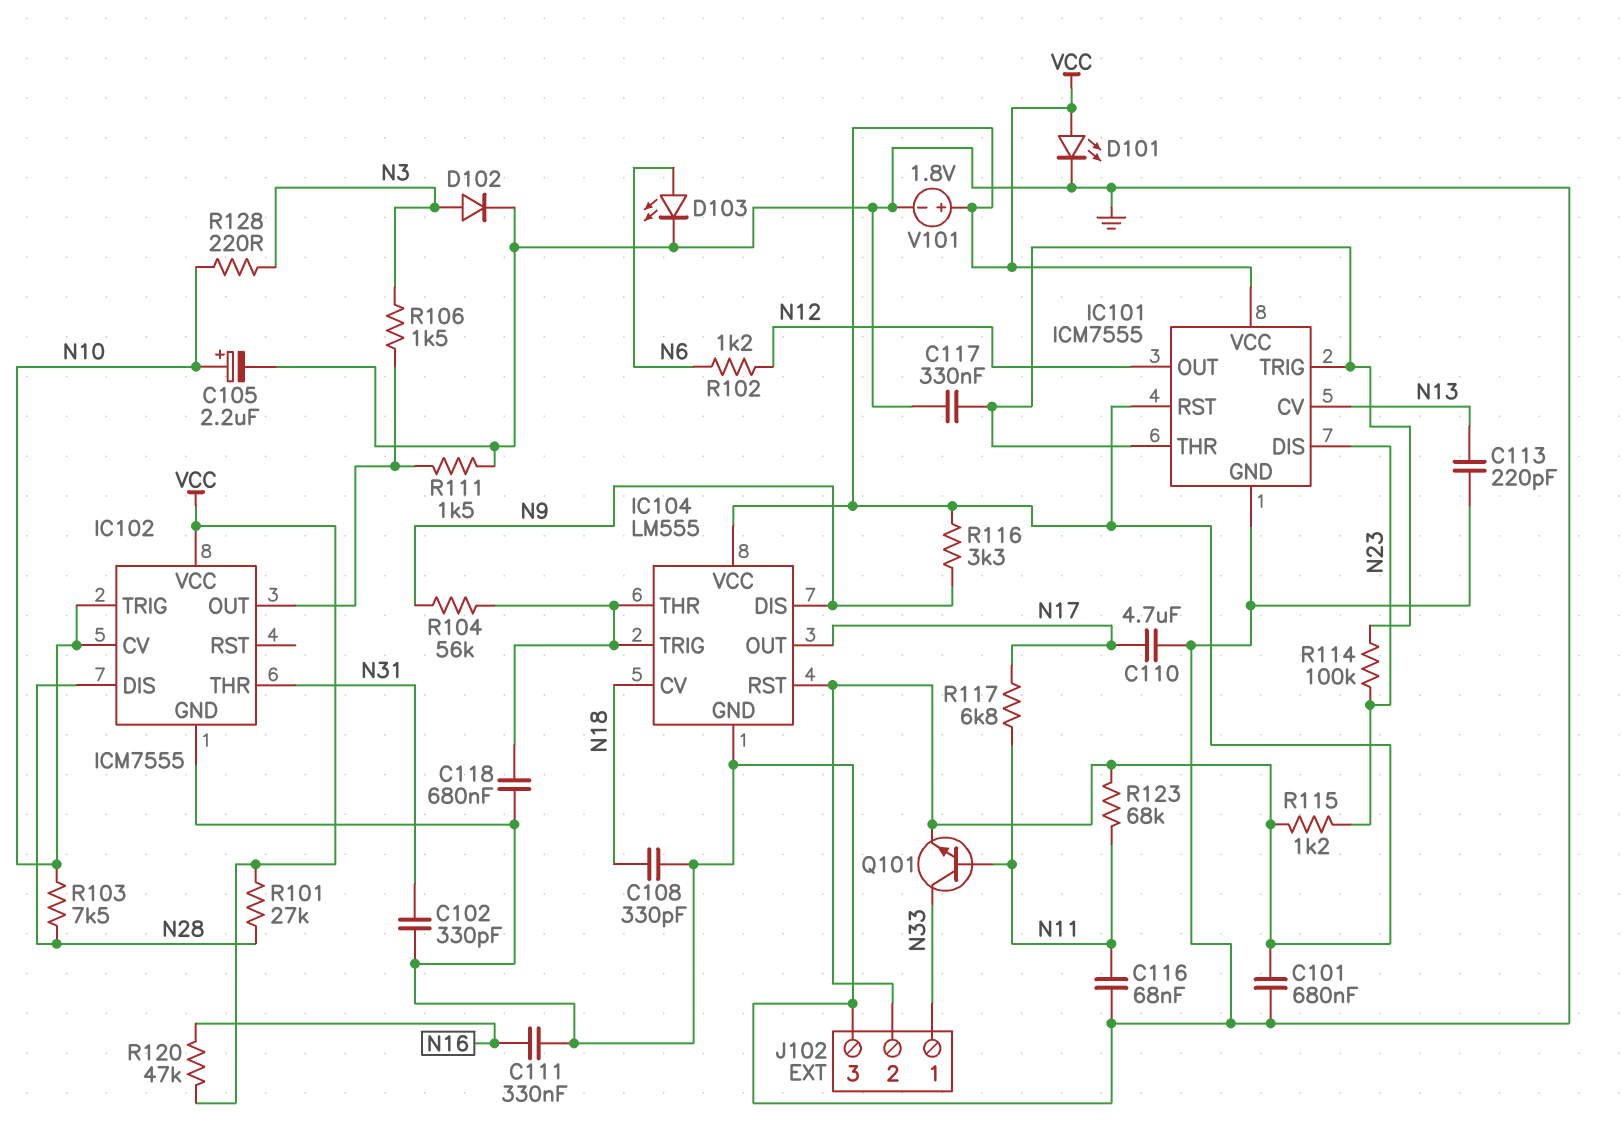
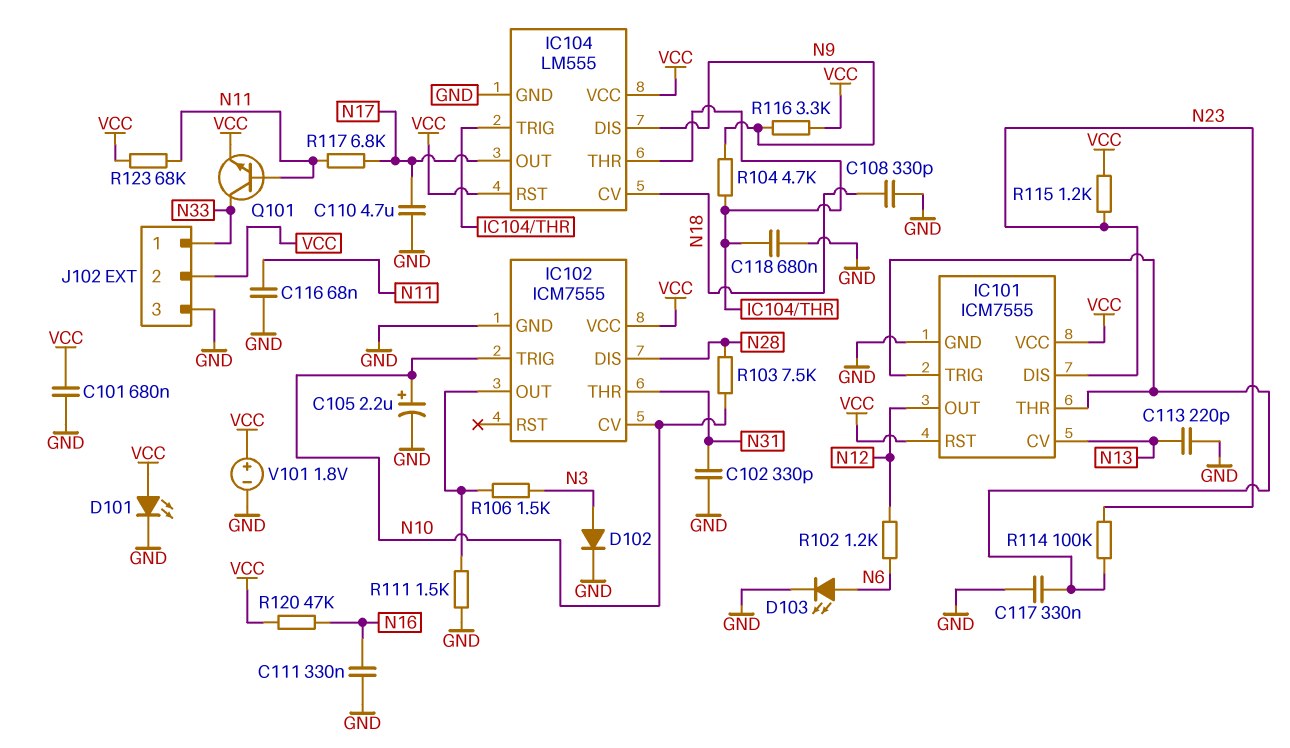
R101: 27k (N28, VCC) -> none
R104: 56k (IC104/THR, N9) -> 4.7k (IC104/THR, N9)
R128: 220 (N3, N10) -> none

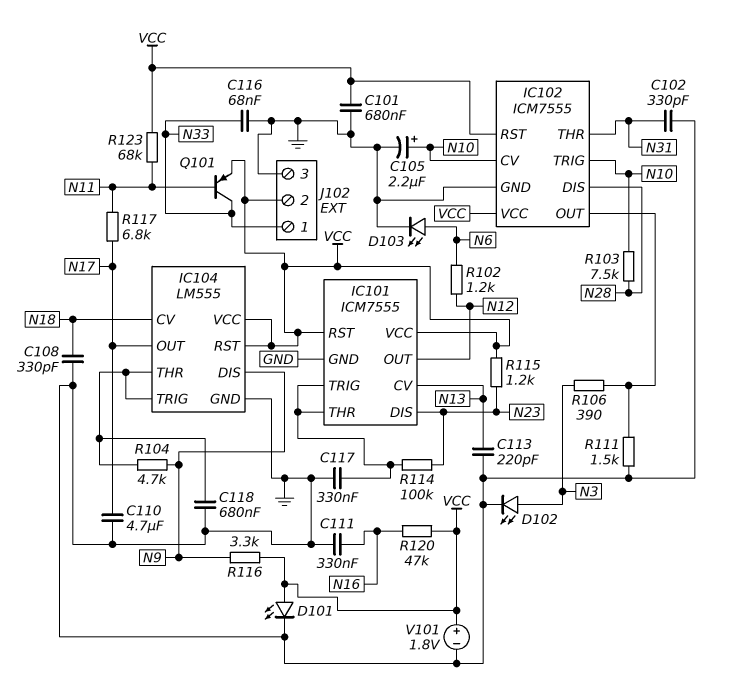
C116: 68nF (GND, N11) -> 68nF (GND, N33)
D102: diode (A N3, K GND) -> LED (A N3, K GND)
IC102 pin RST: none -> VCC
Q101: NPN (B N11, C N33, E VCC) -> PNP (B N11, C N33, E VCC)
R106: 1.5k (IC102/OUT, N3) -> 390 (IC102/OUT, N3)

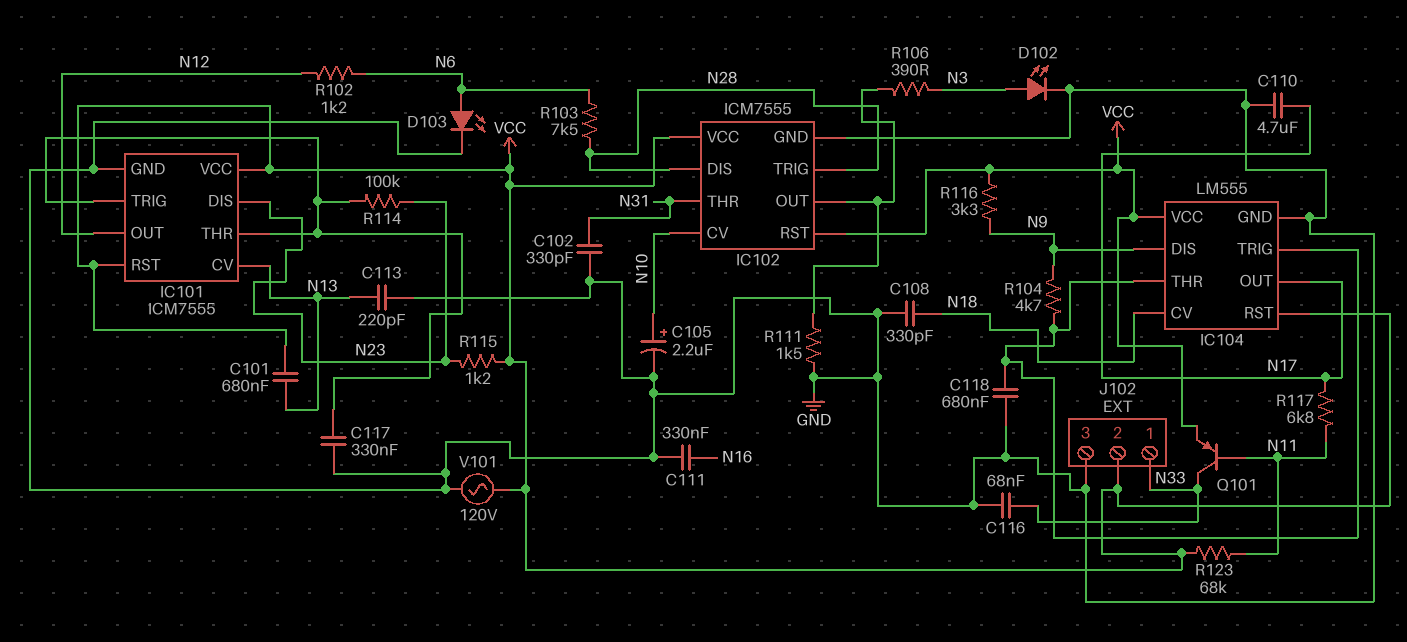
C101: 680nF (GND, VCC) -> 680nF (N13, VCC)
D101: LED (A VCC, K GND) -> none
IC102 pin TRIG: N10 -> N28
R103: 7.5k (N10, N28) -> 7.5k (N6, N28)
R120: 47k (N16, VCC) -> none
V101: 1.8V (plus VCC, minus GND) -> AC 120V (GND, VCC)

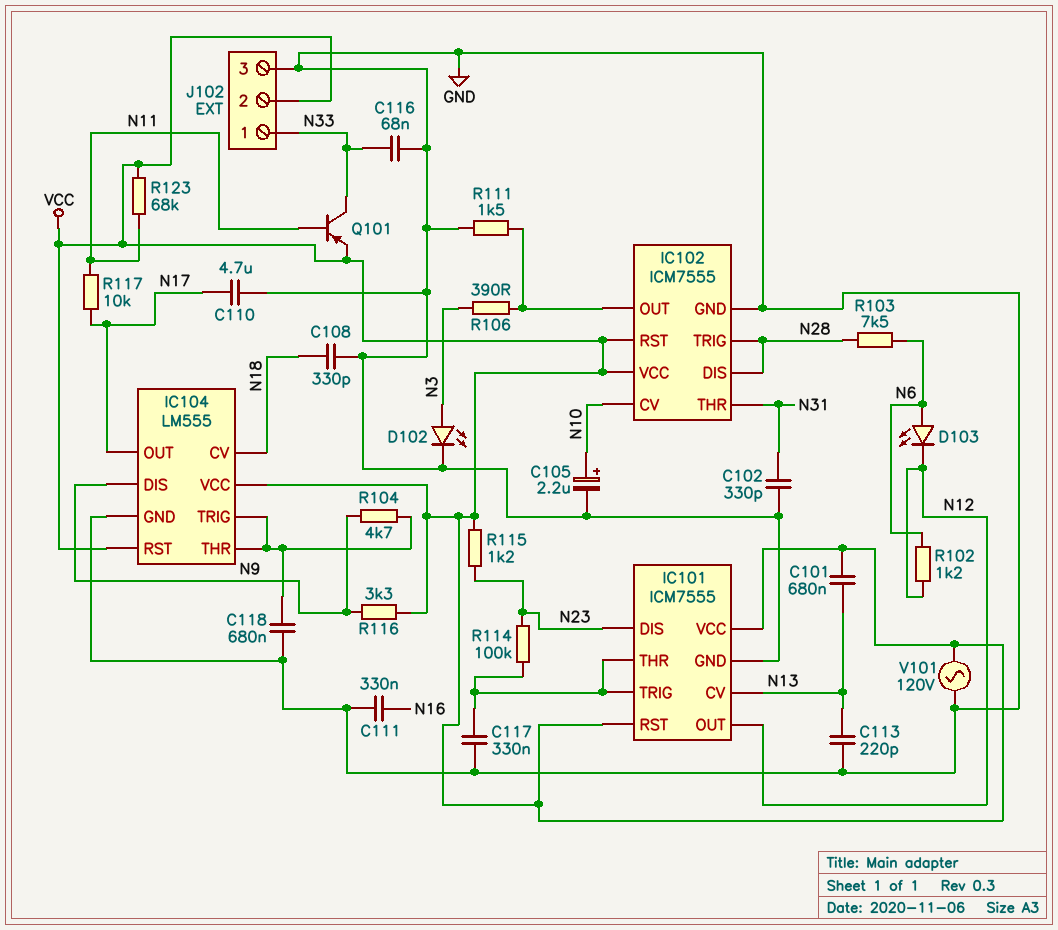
D103: LED (A N6, K GND) -> LED (A N6, K N12)
R117: 6.8k (N11, N17) -> 10k (N11, N17)

